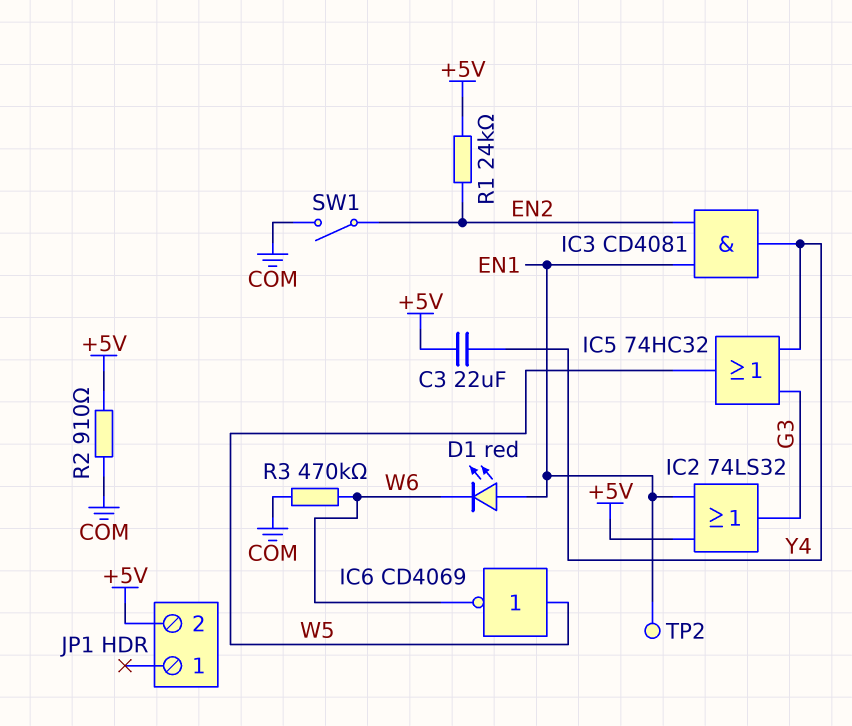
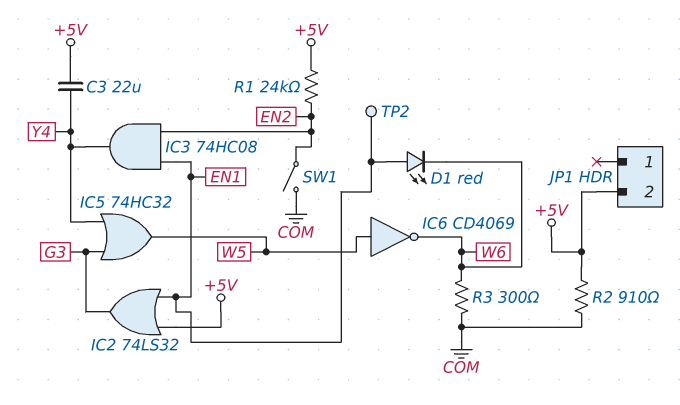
IC3: AND CD4081 (in EN1, in EN2, out Y4) -> AND 74HC08 (in EN1, in EN2, out Y4)
R3: 470k (COM, W6) -> 300 (COM, W6)

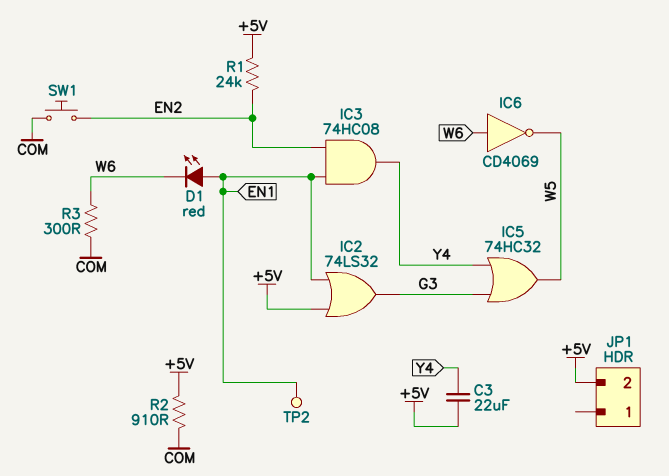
IC6: NOT CD4069 (in W5, out W6) -> NOT CD4069 (in W6, out W5)
SW1: switch (COM, EN2) -> button (COM, EN2)

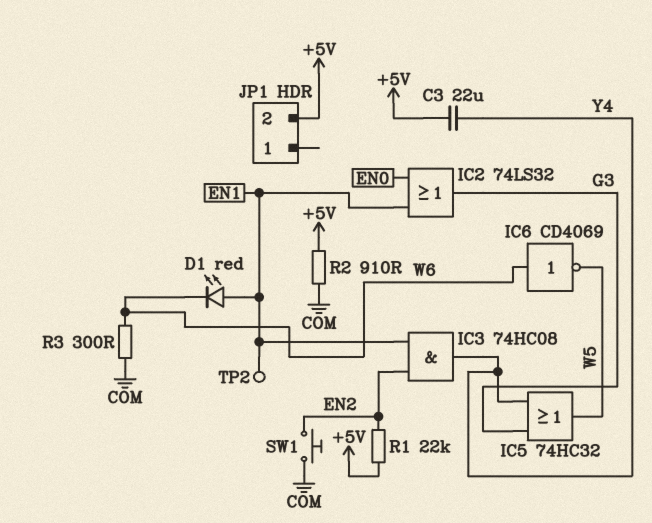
IC2: OR 74LS32 (in +5V, in EN1, out G3) -> OR 74LS32 (in EN0, in EN1, out G3)
R1: 24k (+5V, EN2) -> 22k (+5V, EN2)

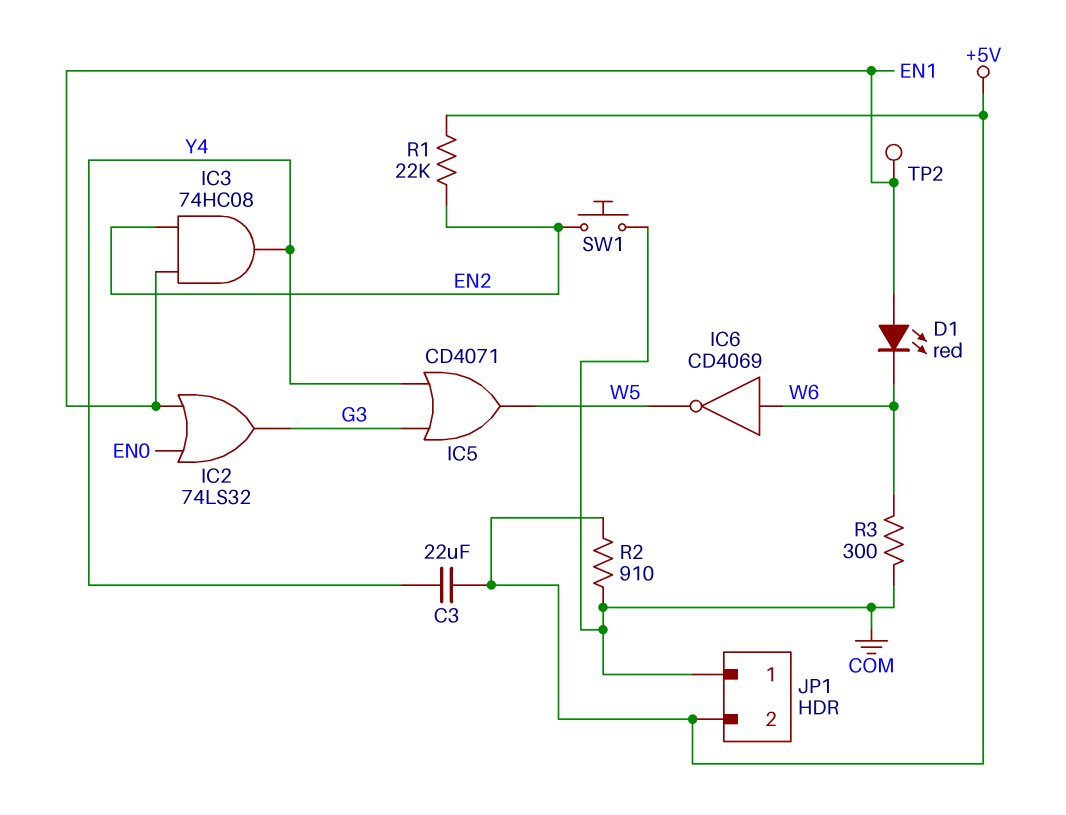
IC5: OR 74HC32 (in G3, in Y4, out W5) -> OR CD4071 (in G3, in Y4, out W5)
JP1 pin 1: none -> COM

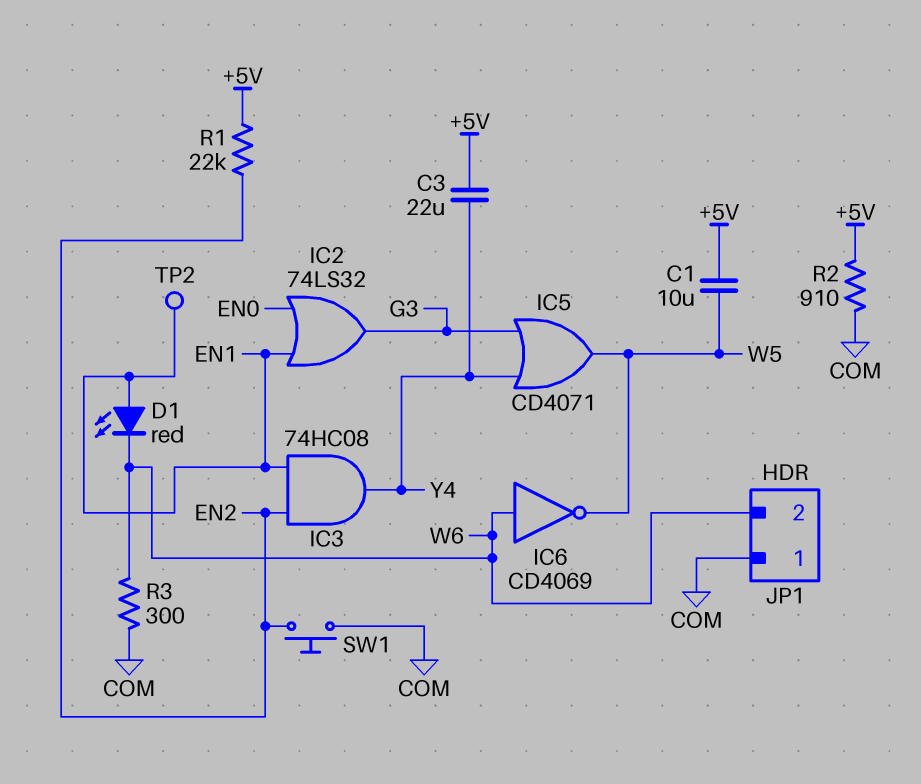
C1: none -> 10uF (+5V, W5)
JP1 pin 2: +5V -> W6

